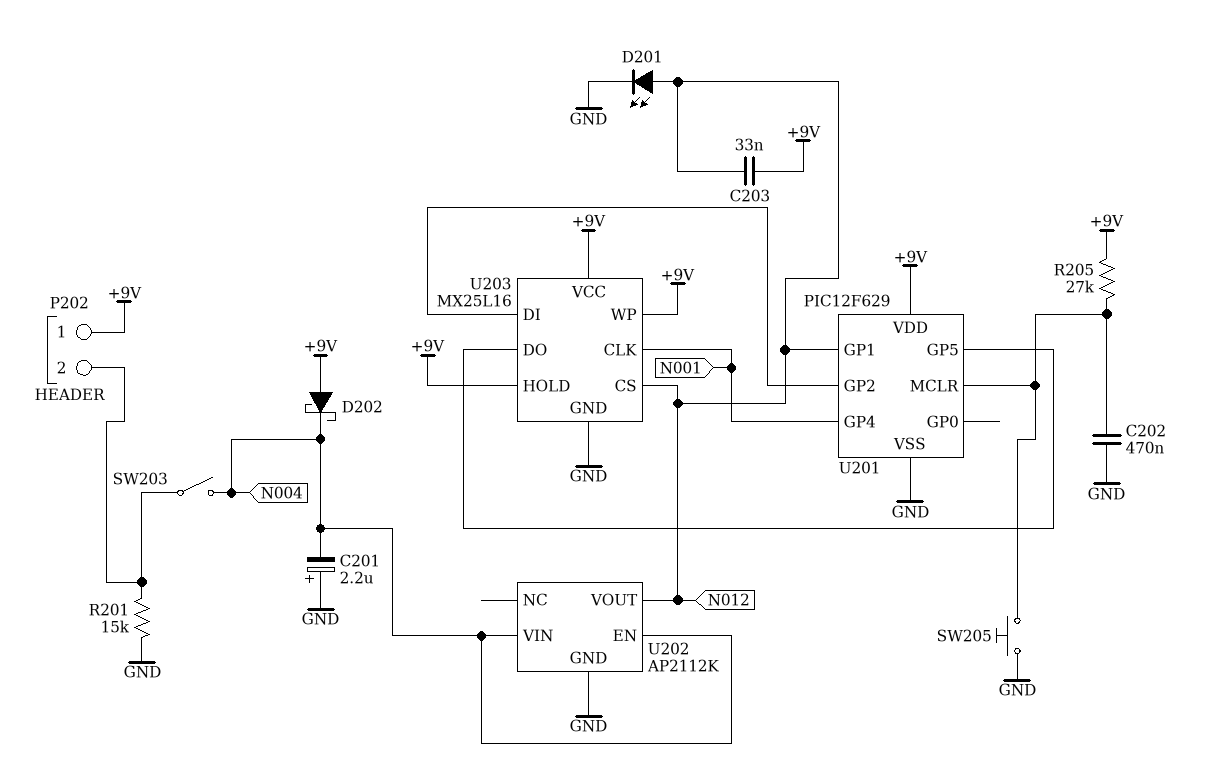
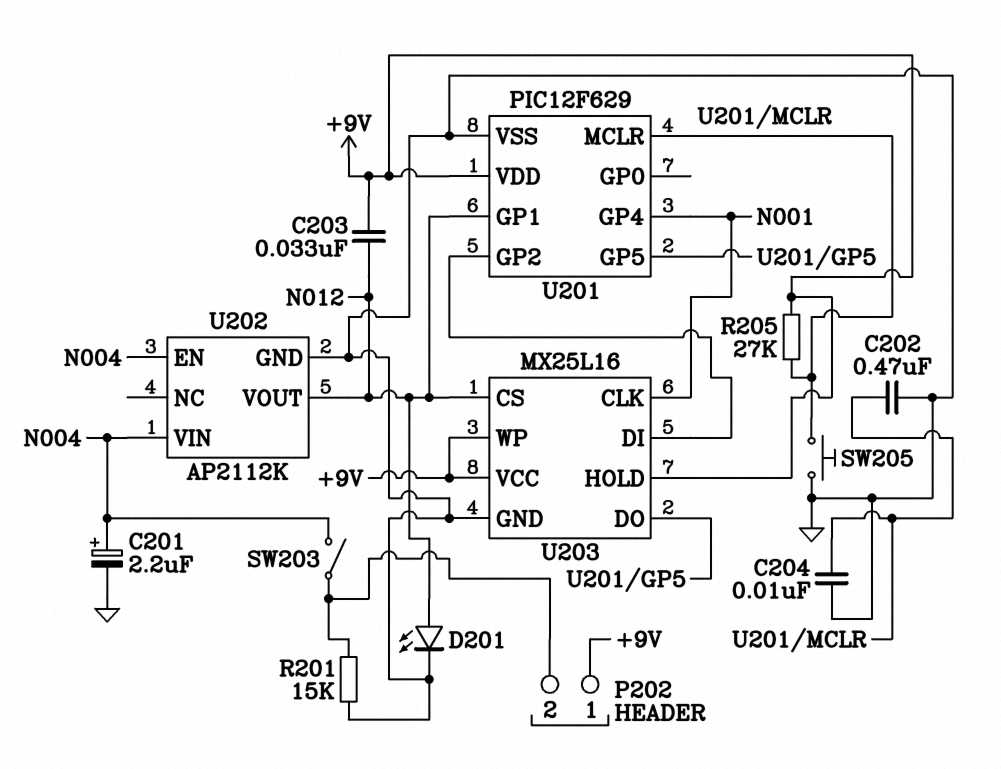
C201: 2.2uF (plus GND, minus N004) -> 2.2uF (plus N004, minus GND)
C204: none -> 10nF (GND, U201/MCLR)
D202: schottky (A +9V, K N004) -> none

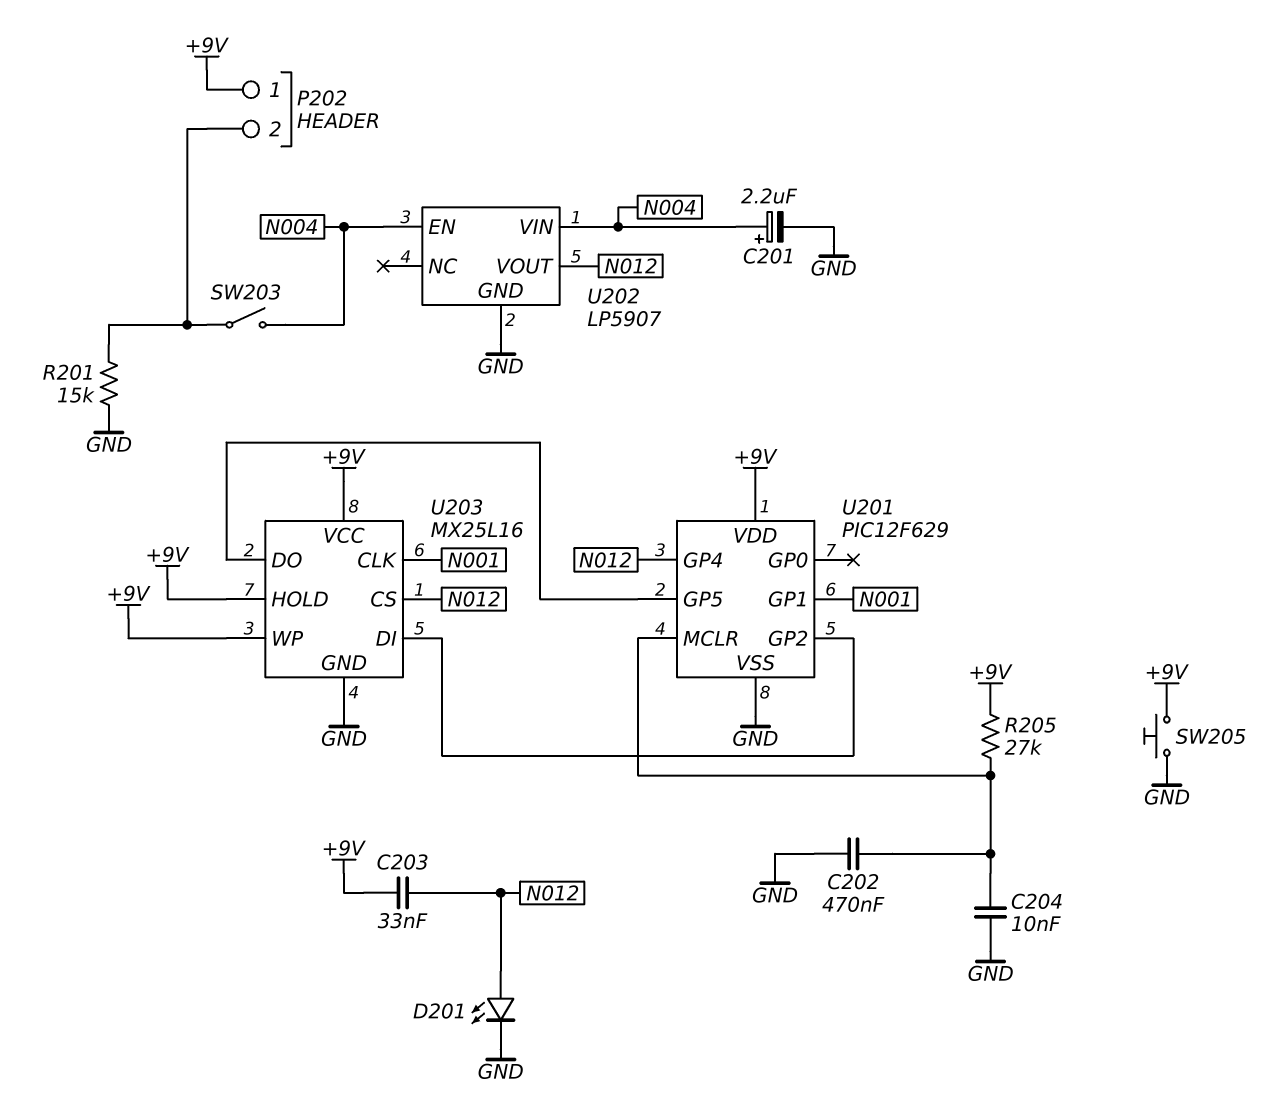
SW205: button (GND, U201/MCLR) -> button (+9V, GND)
U201 pin GP1: N012 -> N001
U201 pin GP4: N001 -> N012
U202: AP2112K -> LP5907

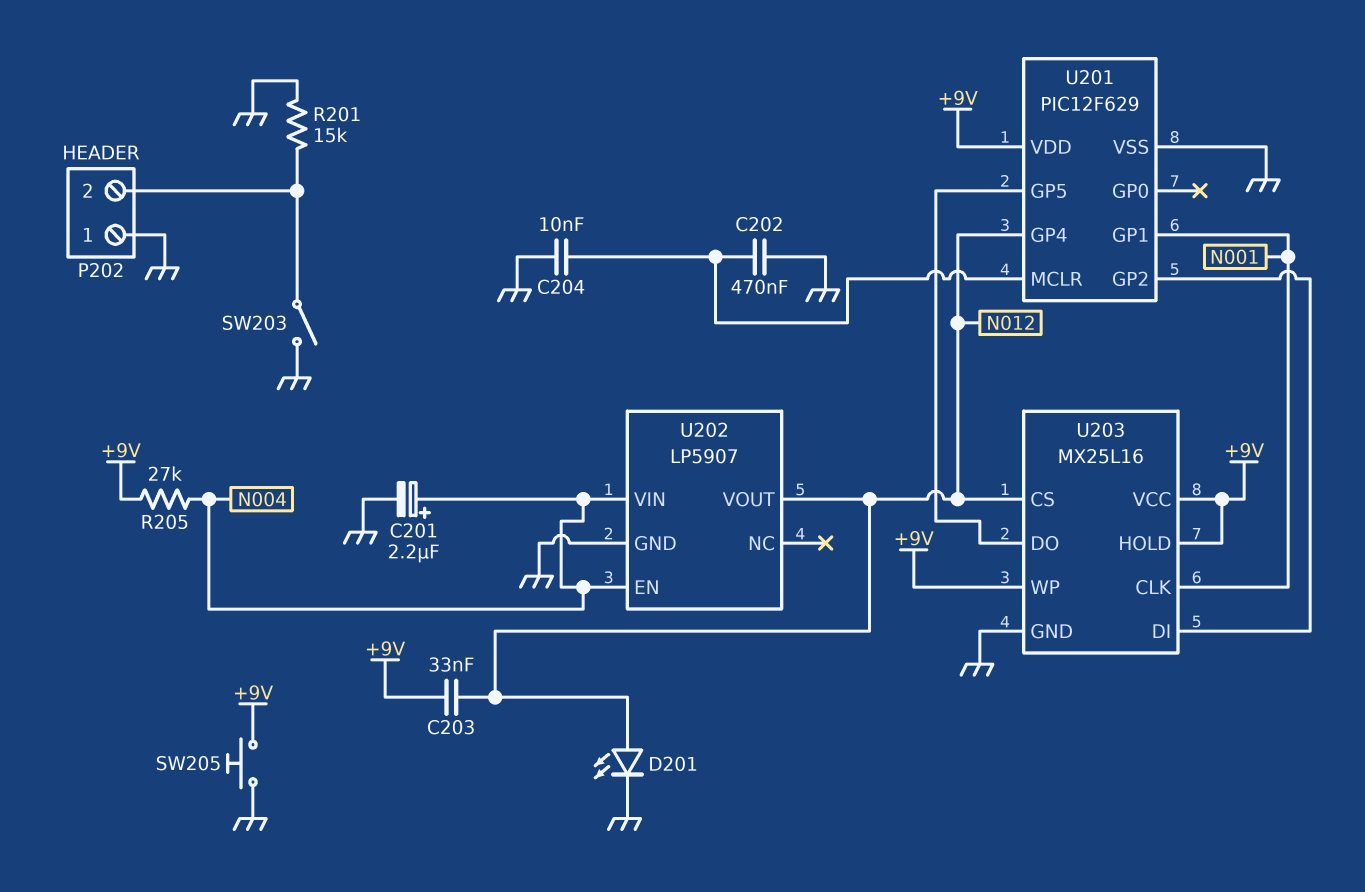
P202 pin 1: +9V -> GND
R205: 27k (+9V, U201/MCLR) -> 27k (+9V, N004)
SW203: switch (N004, P202/2) -> switch (GND, P202/2)

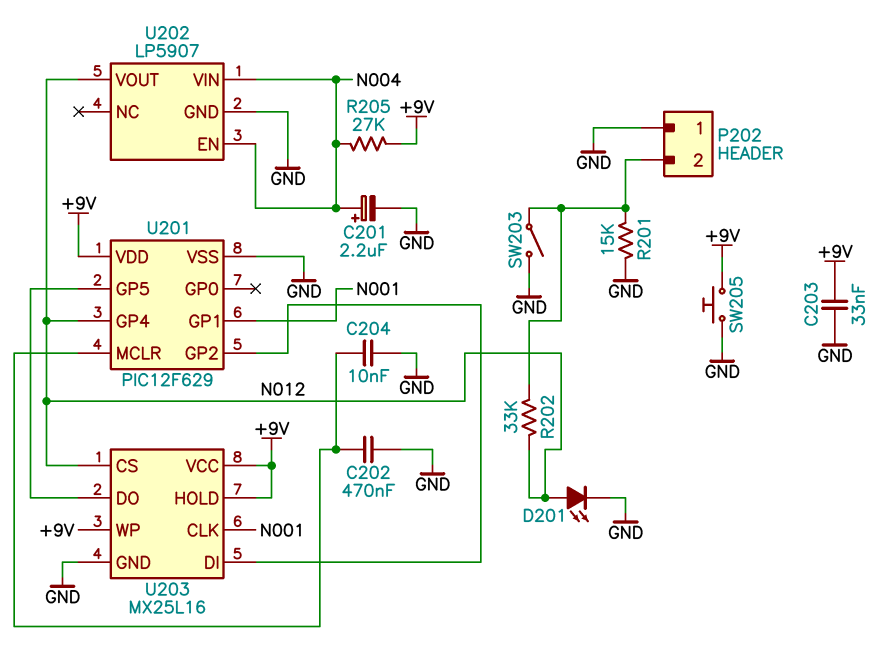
C203: 33nF (+9V, N012) -> 33nF (+9V, GND)
R202: none -> 33k (N012, P202/2)

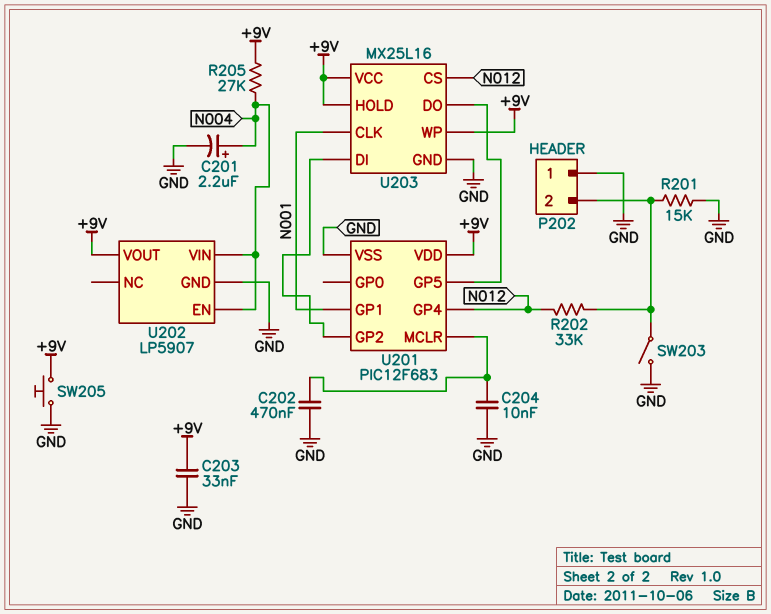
D201: LED (A N012, K GND) -> none
U201: PIC12F629 -> PIC12F683
U202 pin VOUT: N012 -> +9V

